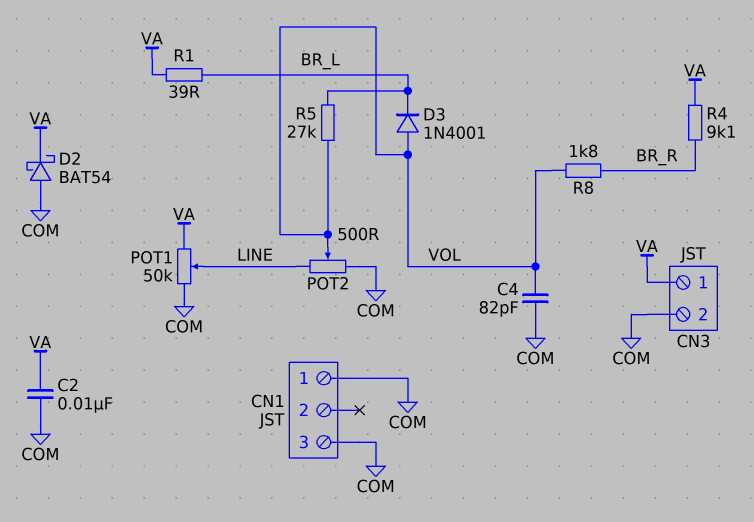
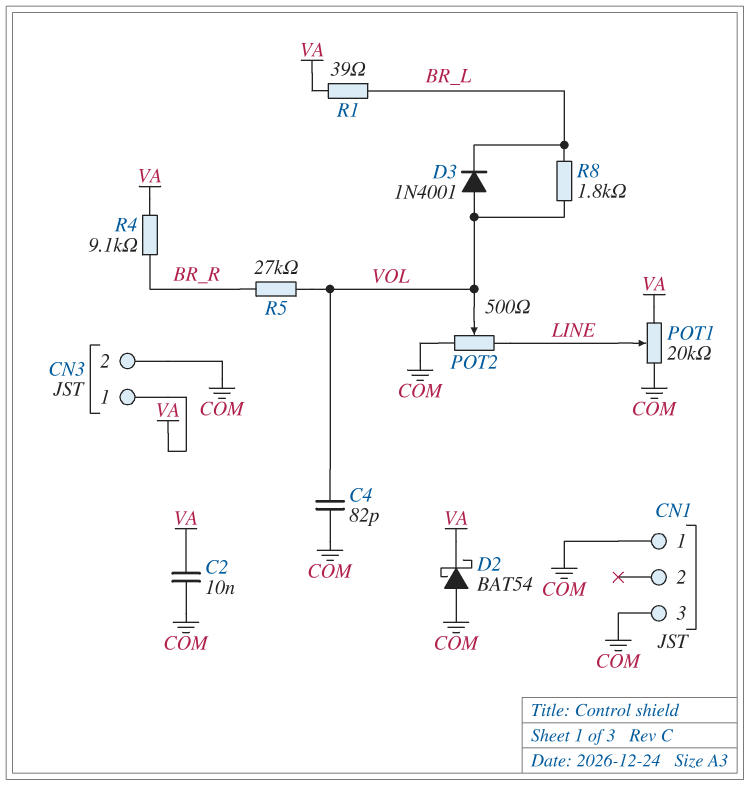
POT1: 50k (COM, VA, wiper LINE) -> 20k (COM, VA, wiper LINE)
R5: 27k (BR_L, VOL) -> 27k (BR_R, VOL)
R8: 1.8k (BR_R, VOL) -> 1.8k (BR_L, VOL)

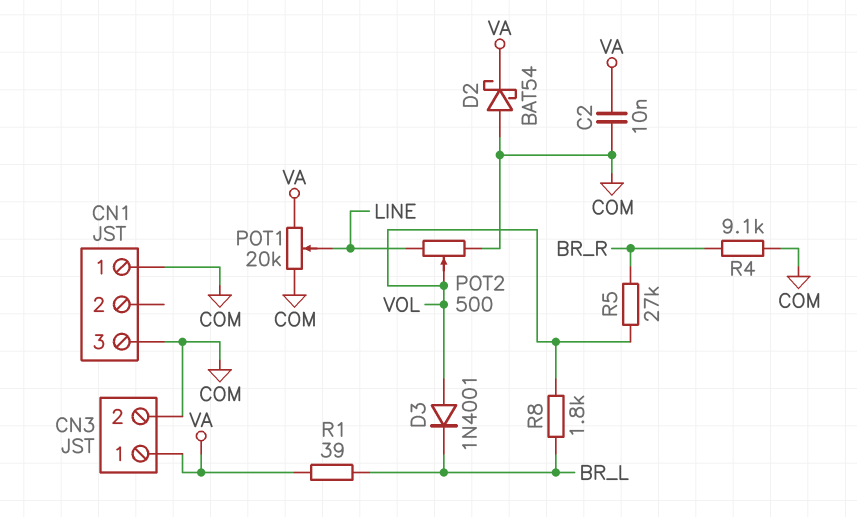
C4: 82pF (COM, VOL) -> none
R4: 9.1k (BR_R, VA) -> 9.1k (BR_R, COM)

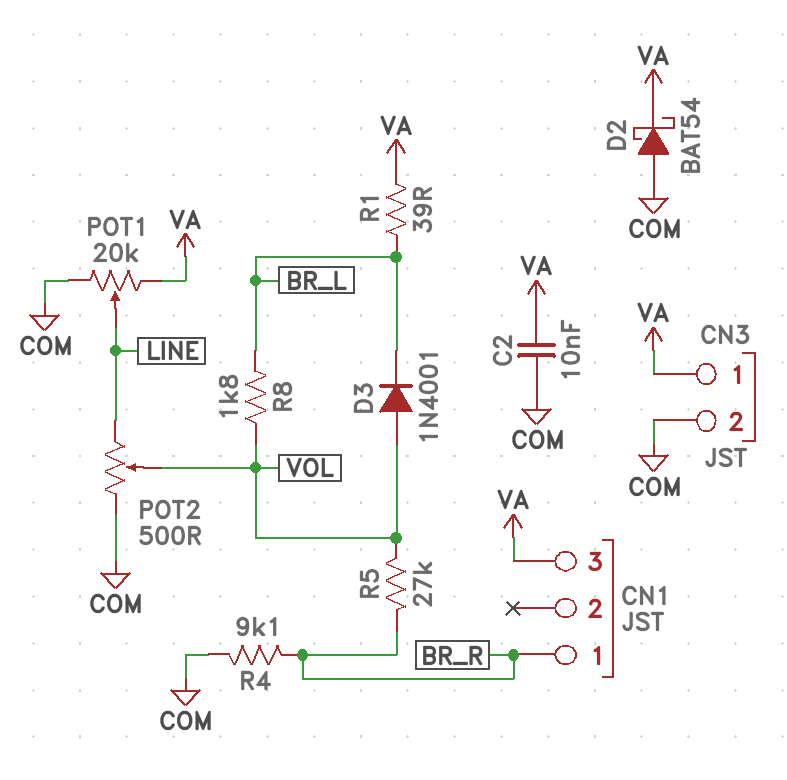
CN1 pin 1: COM -> BR_R
CN1 pin 3: COM -> VA

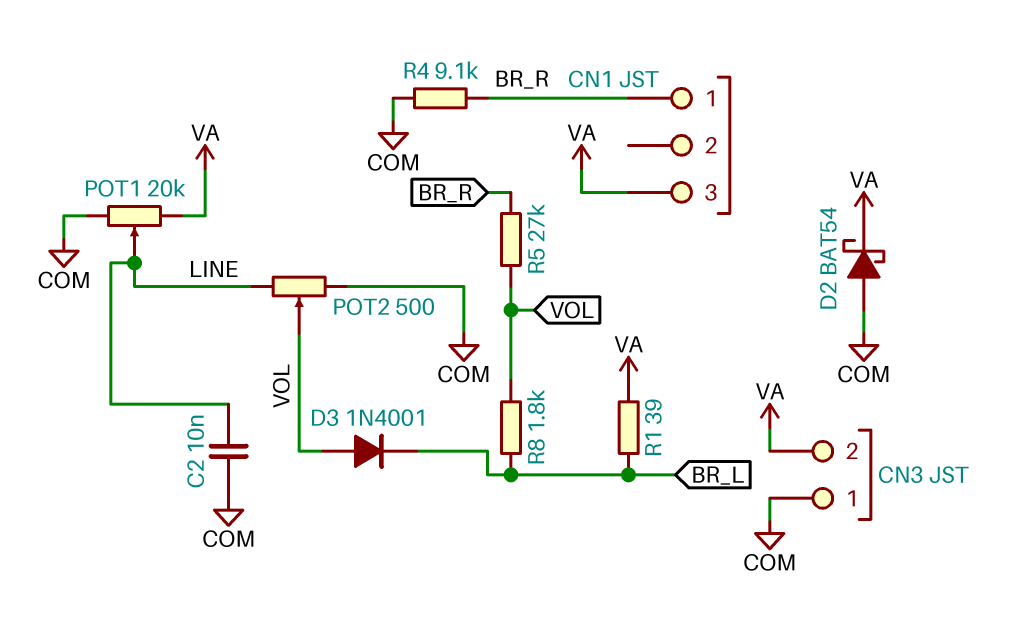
C2: 10nF (COM, VA) -> 10nF (COM, LINE)
CN3 pin 1: VA -> COM
CN3 pin 2: COM -> VA

